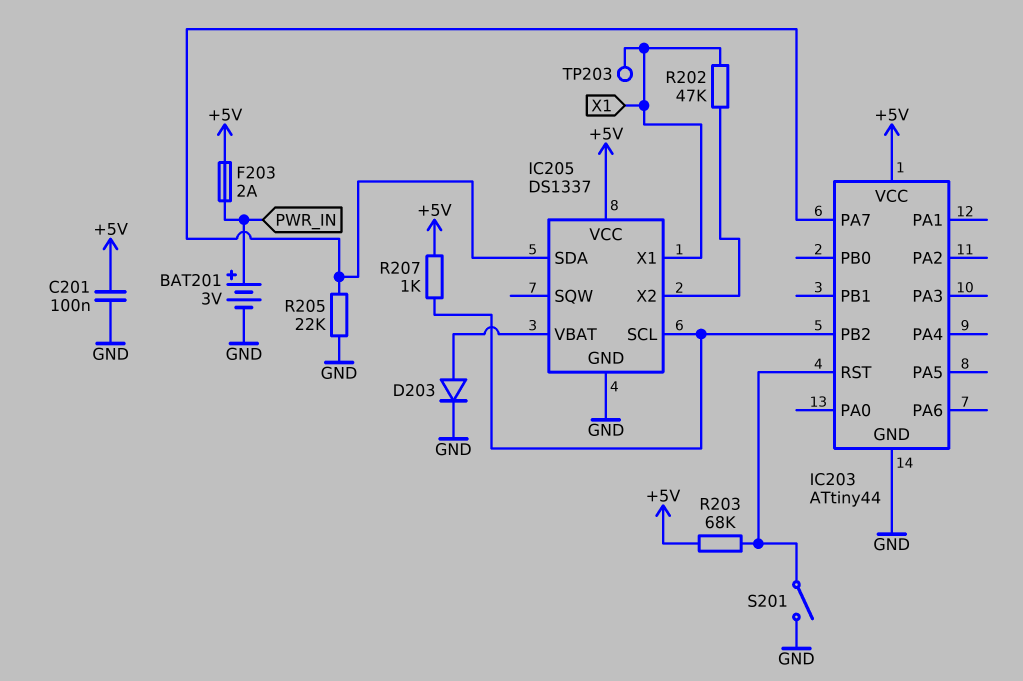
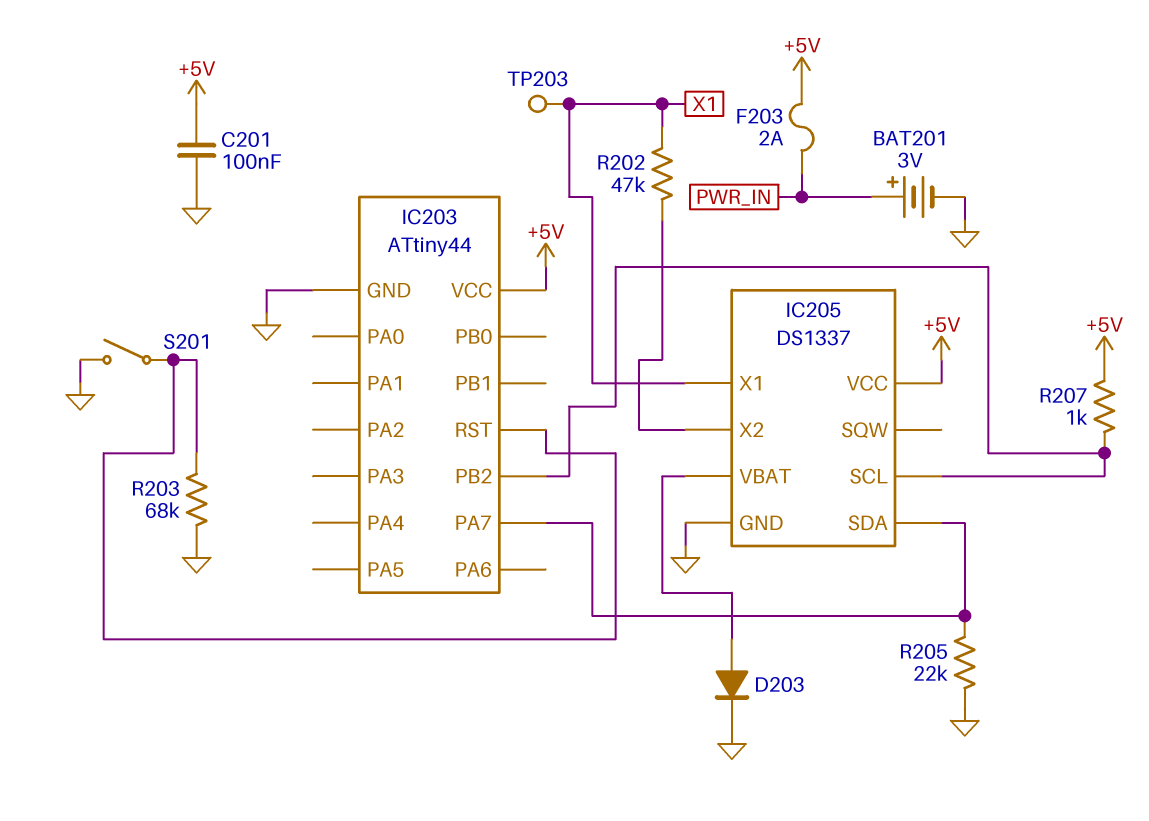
R203: 68k (+5V, IC203/RST) -> 68k (GND, IC203/RST)

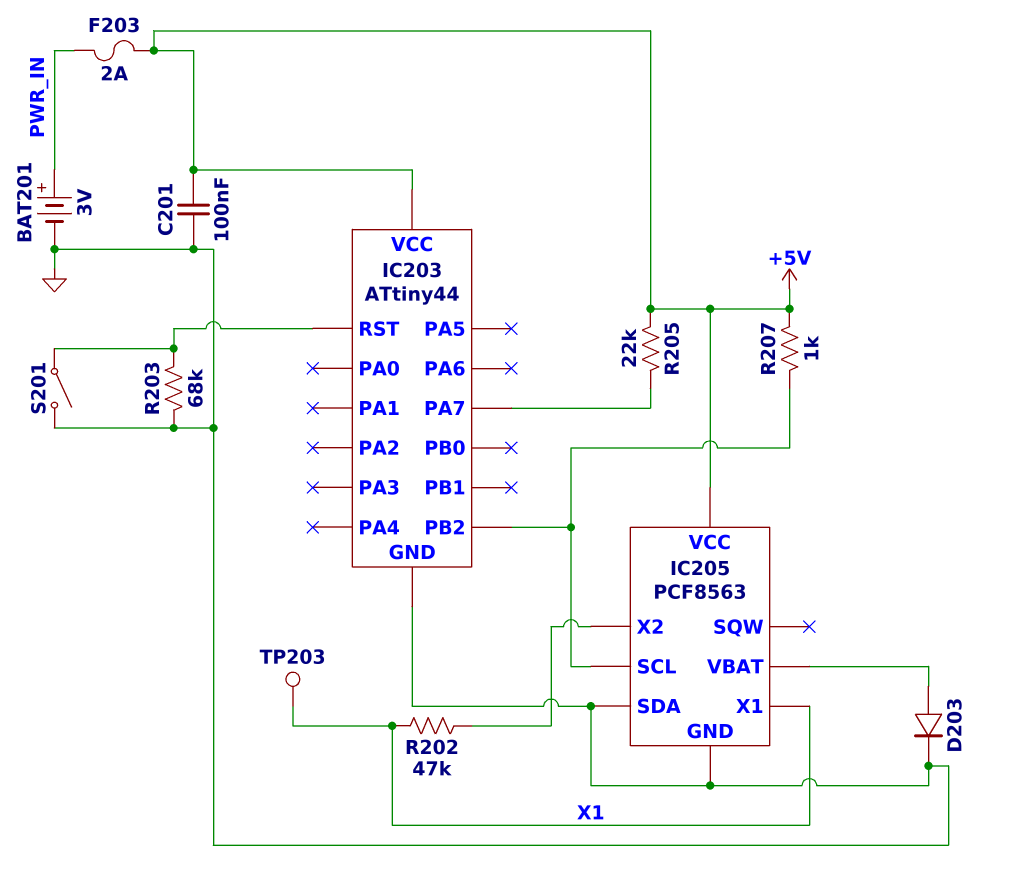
IC205: DS1337 -> PCF8563
IC205 pin SDA: IC203/PA7 -> GND
R205: 22k (GND, IC203/PA7) -> 22k (+5V, IC203/PA7)

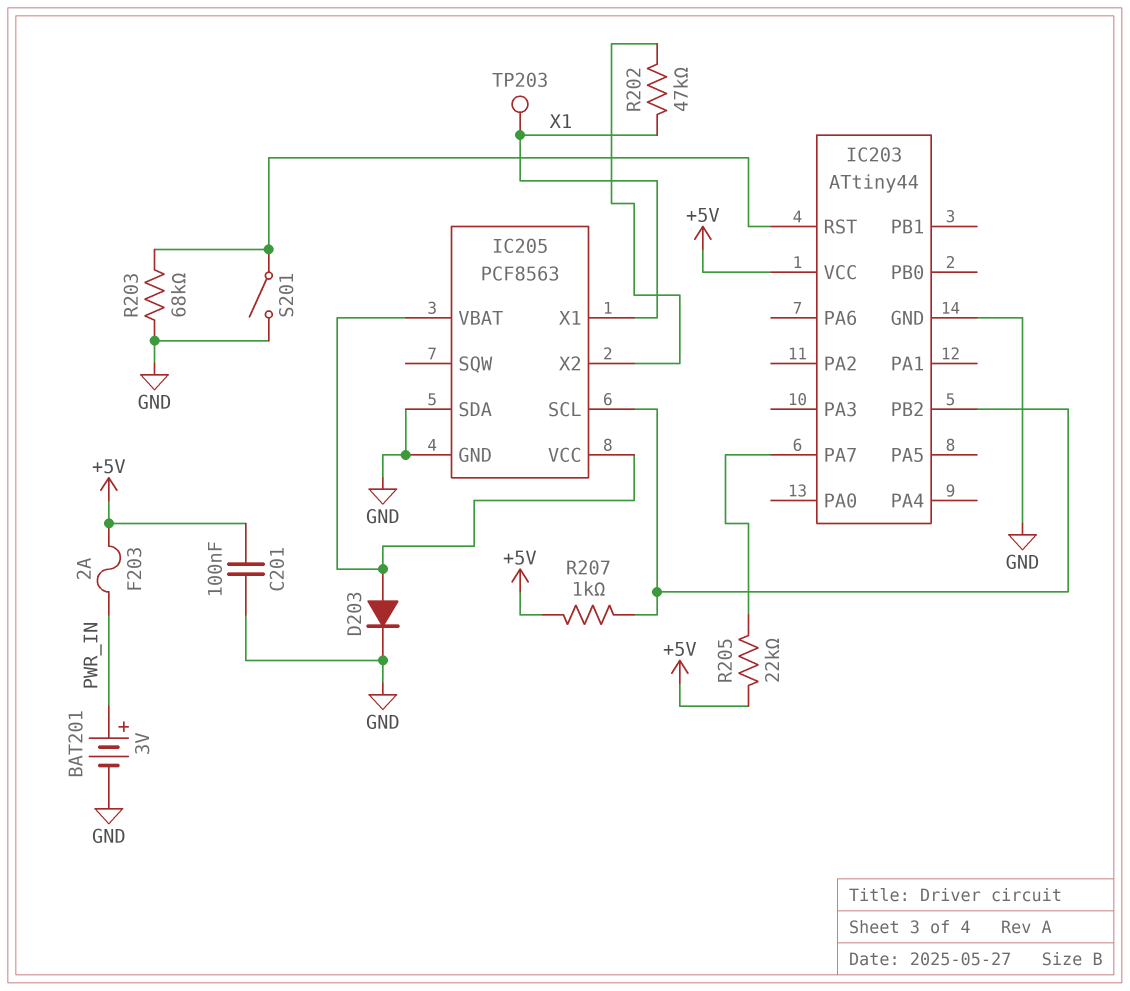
IC205 pin VCC: +5V -> IC205/VBAT

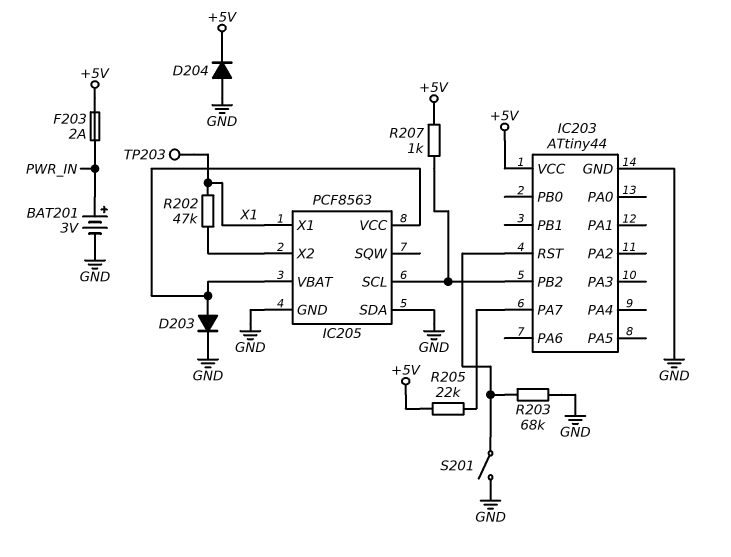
C201: 100nF (+5V, GND) -> none
D204: none -> diode (A GND, K +5V)

